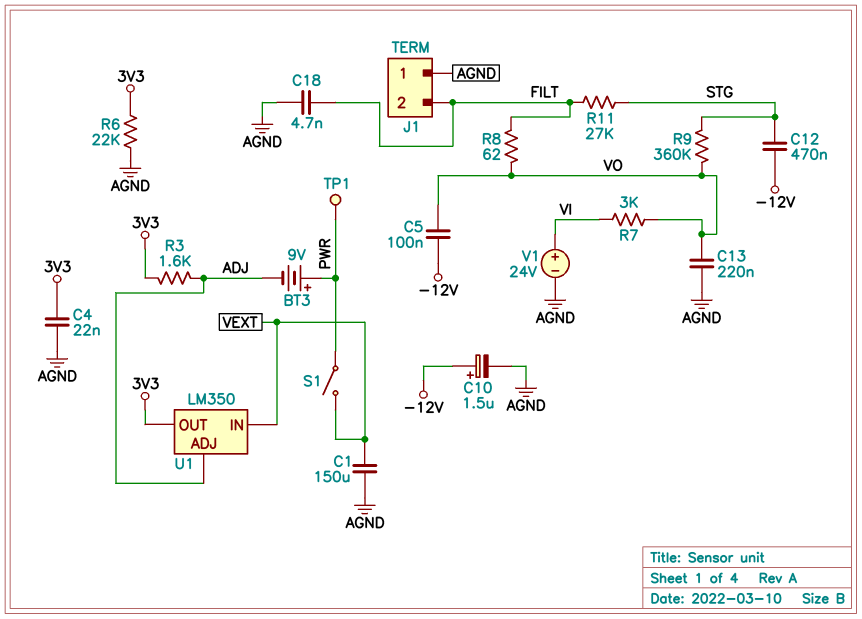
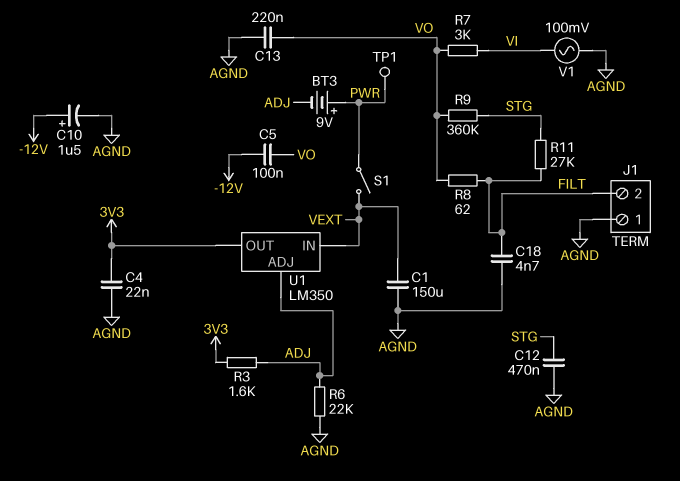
C12: 470nF (-12V, STG) -> 470nF (AGND, STG)
R6: 22k (3V3, AGND) -> 22k (ADJ, AGND)
V1: 24V (plus VI, minus AGND) -> AC 100mV (AGND, VI)

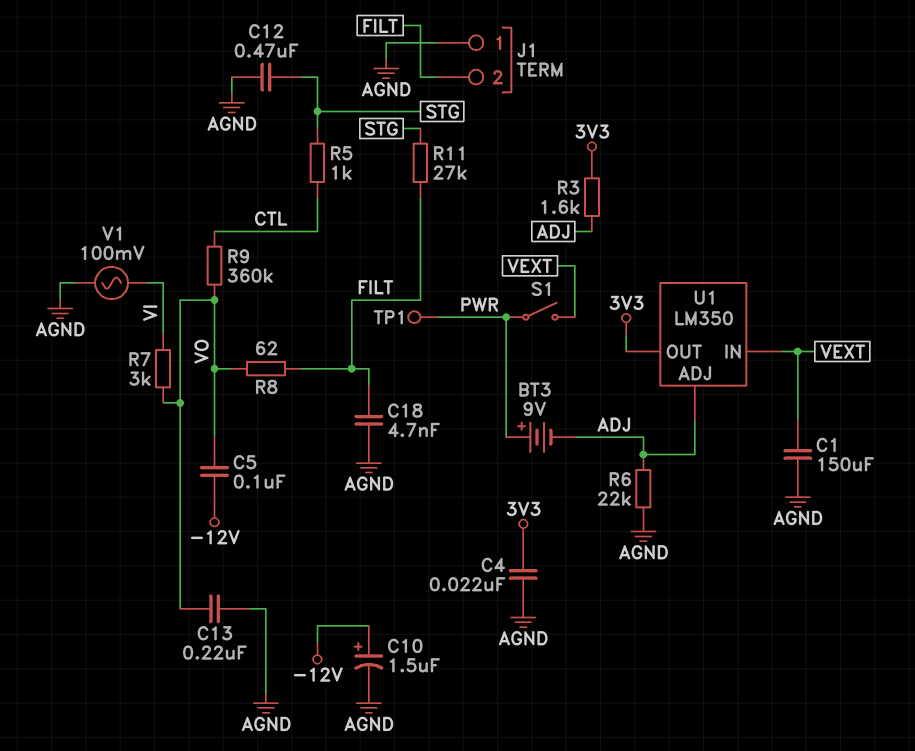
R5: none -> 1k (CTL, STG)
R9: 360k (STG, VO) -> 360k (CTL, VO)

